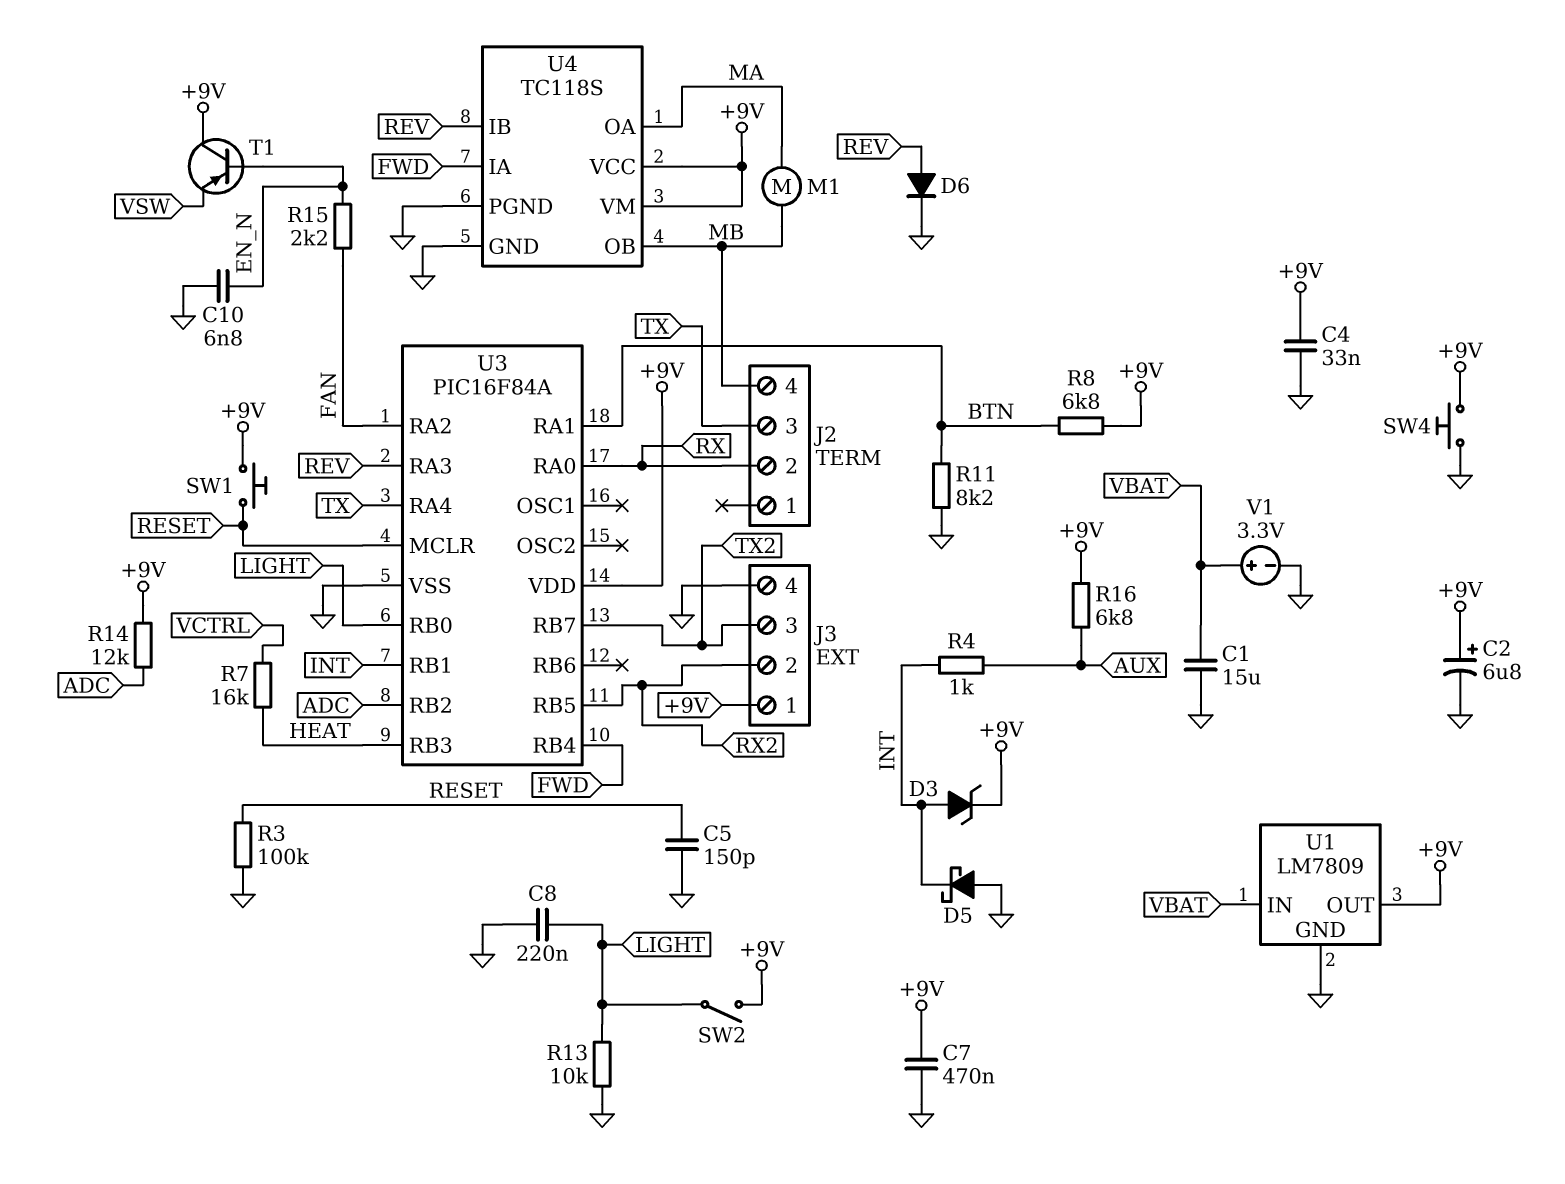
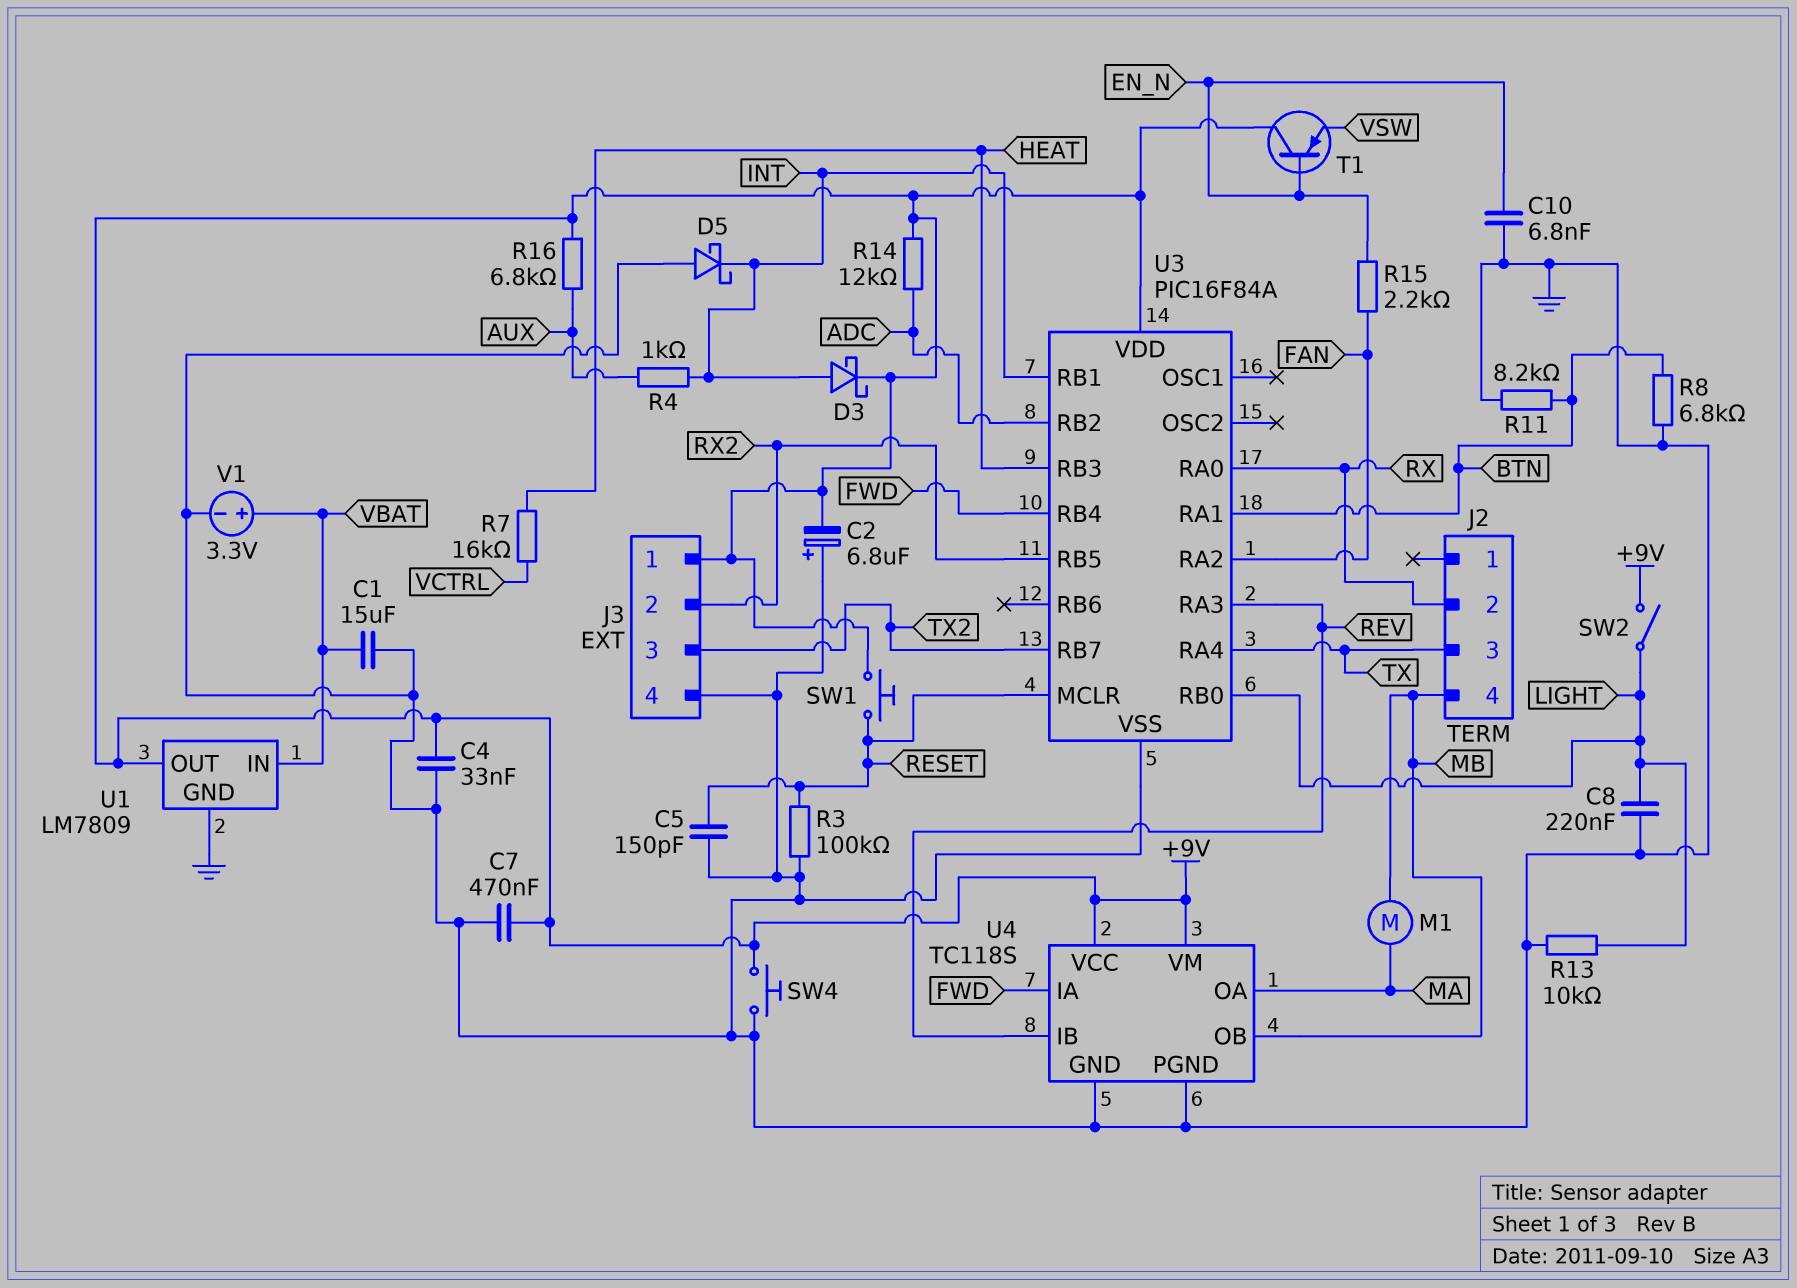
C2: 6.8uF (plus +9V, minus GND) -> 6.8uF (plus GND, minus +9V)
D3: zener (A INT, K +9V) -> schottky (A INT, K +9V)
D6: diode (A REV, K GND) -> none
R8: 6.8k (+9V, BTN) -> 6.8k (BTN, GND)

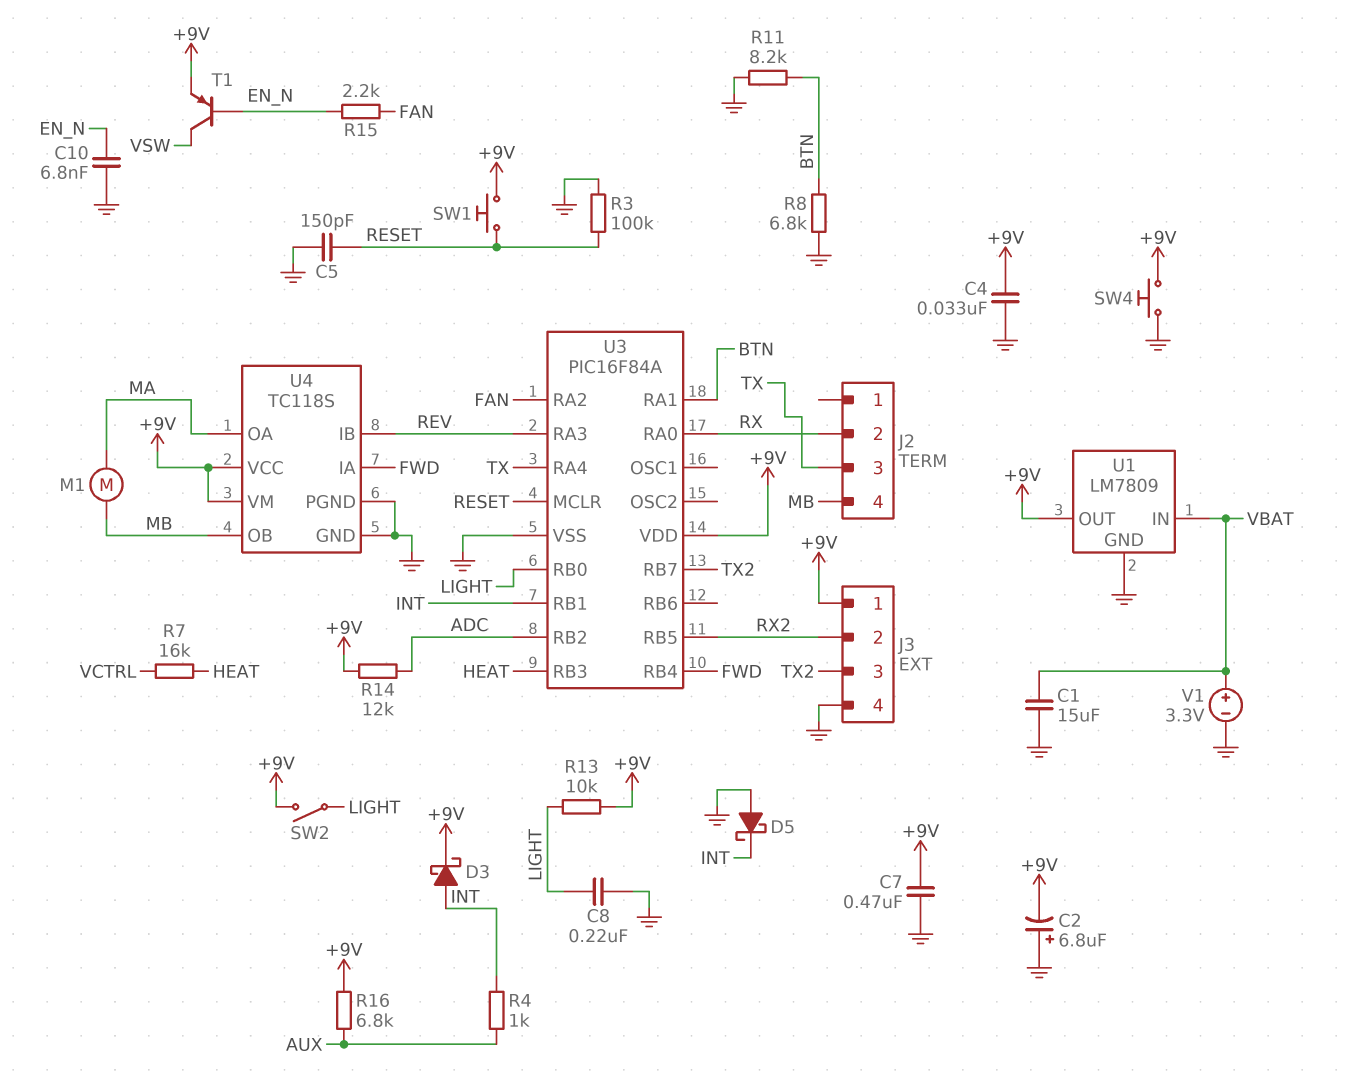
R13: 10k (GND, LIGHT) -> 10k (+9V, LIGHT)
T1: PNP (B EN_N, C +9V, E VSW) -> PNP (B EN_N, C VSW, E +9V)

